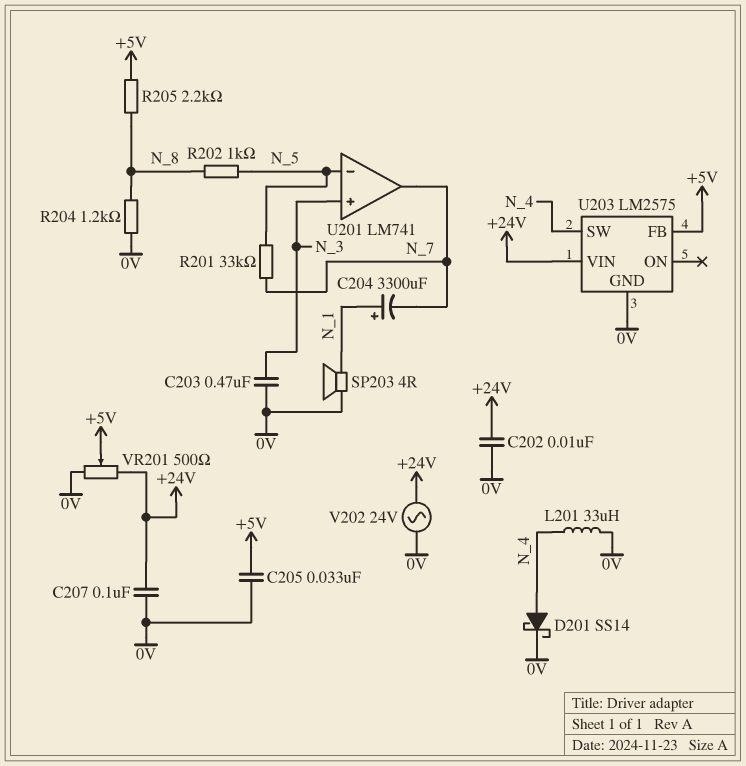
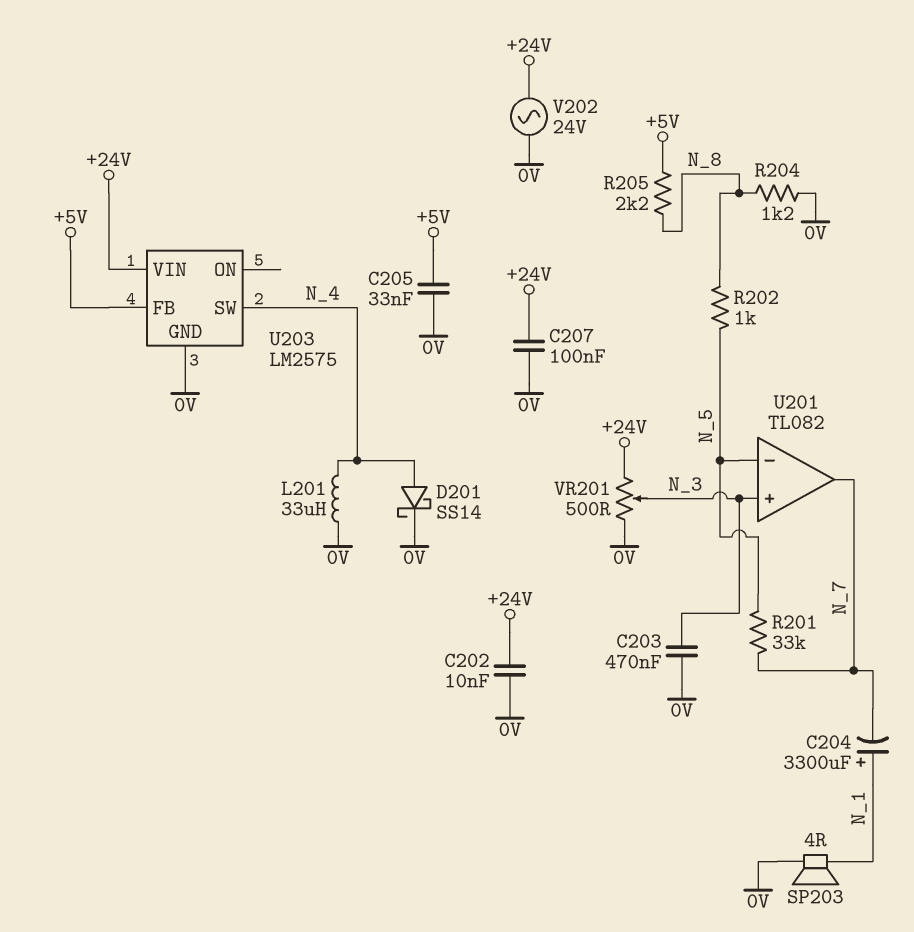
U201: LM741 -> TL082
VR201: 500 (+24V, 0V, wiper +5V) -> 500 (+24V, 0V, wiper N_3)

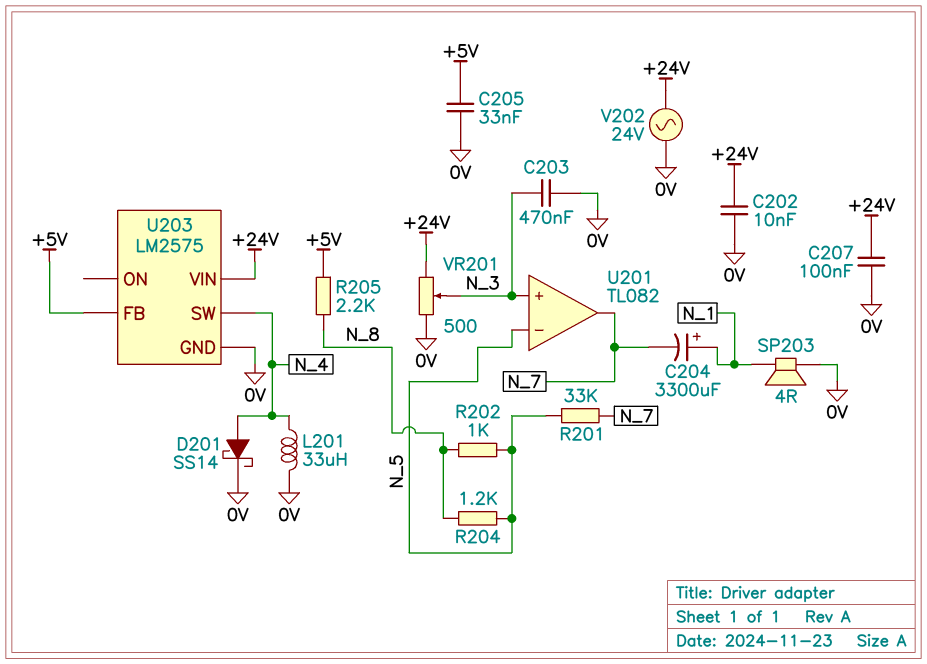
R204: 1.2k (0V, N_8) -> 1.2k (N_5, N_8)

